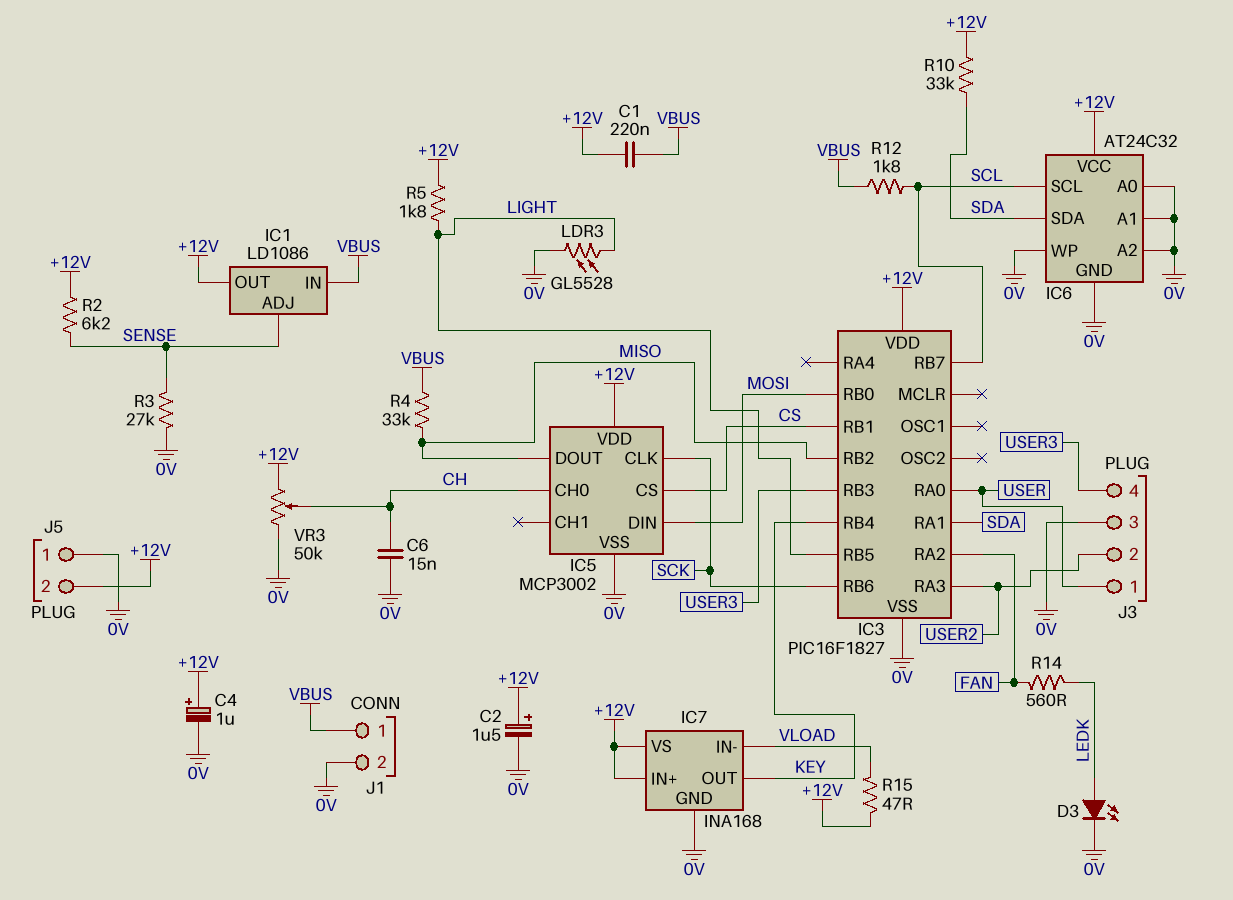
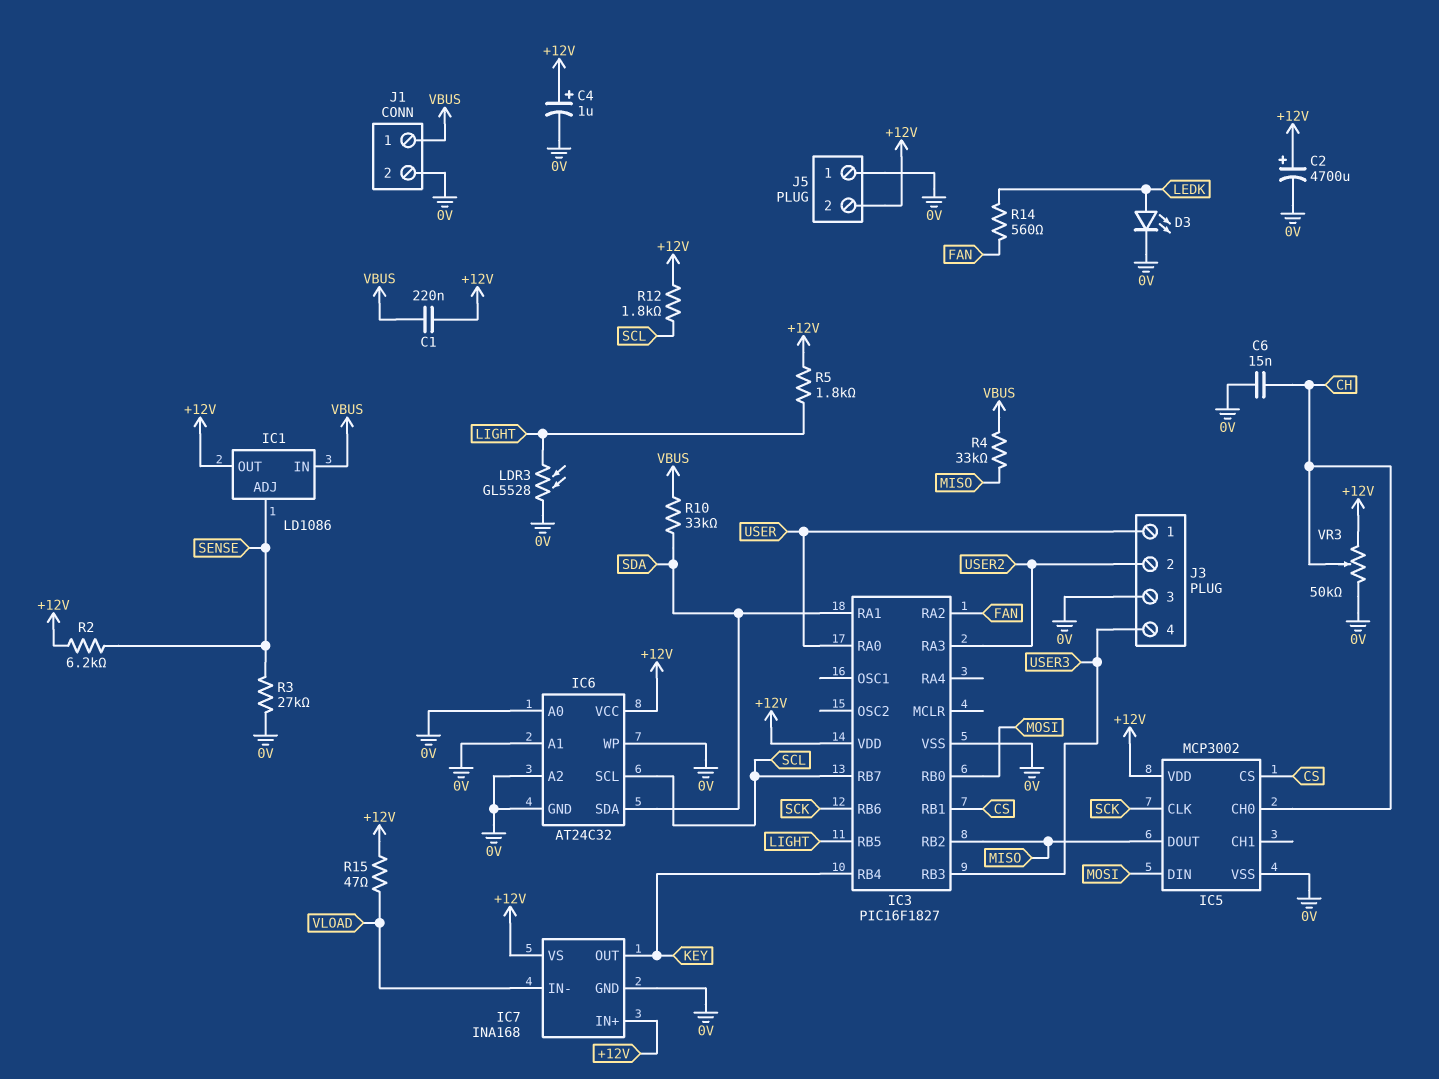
C2: 1.5uF (plus +12V, minus 0V) -> 4700uF (plus +12V, minus 0V)
R10: 33k (+12V, SDA) -> 33k (SDA, VBUS)
R12: 1.8k (SCL, VBUS) -> 1.8k (+12V, SCL)

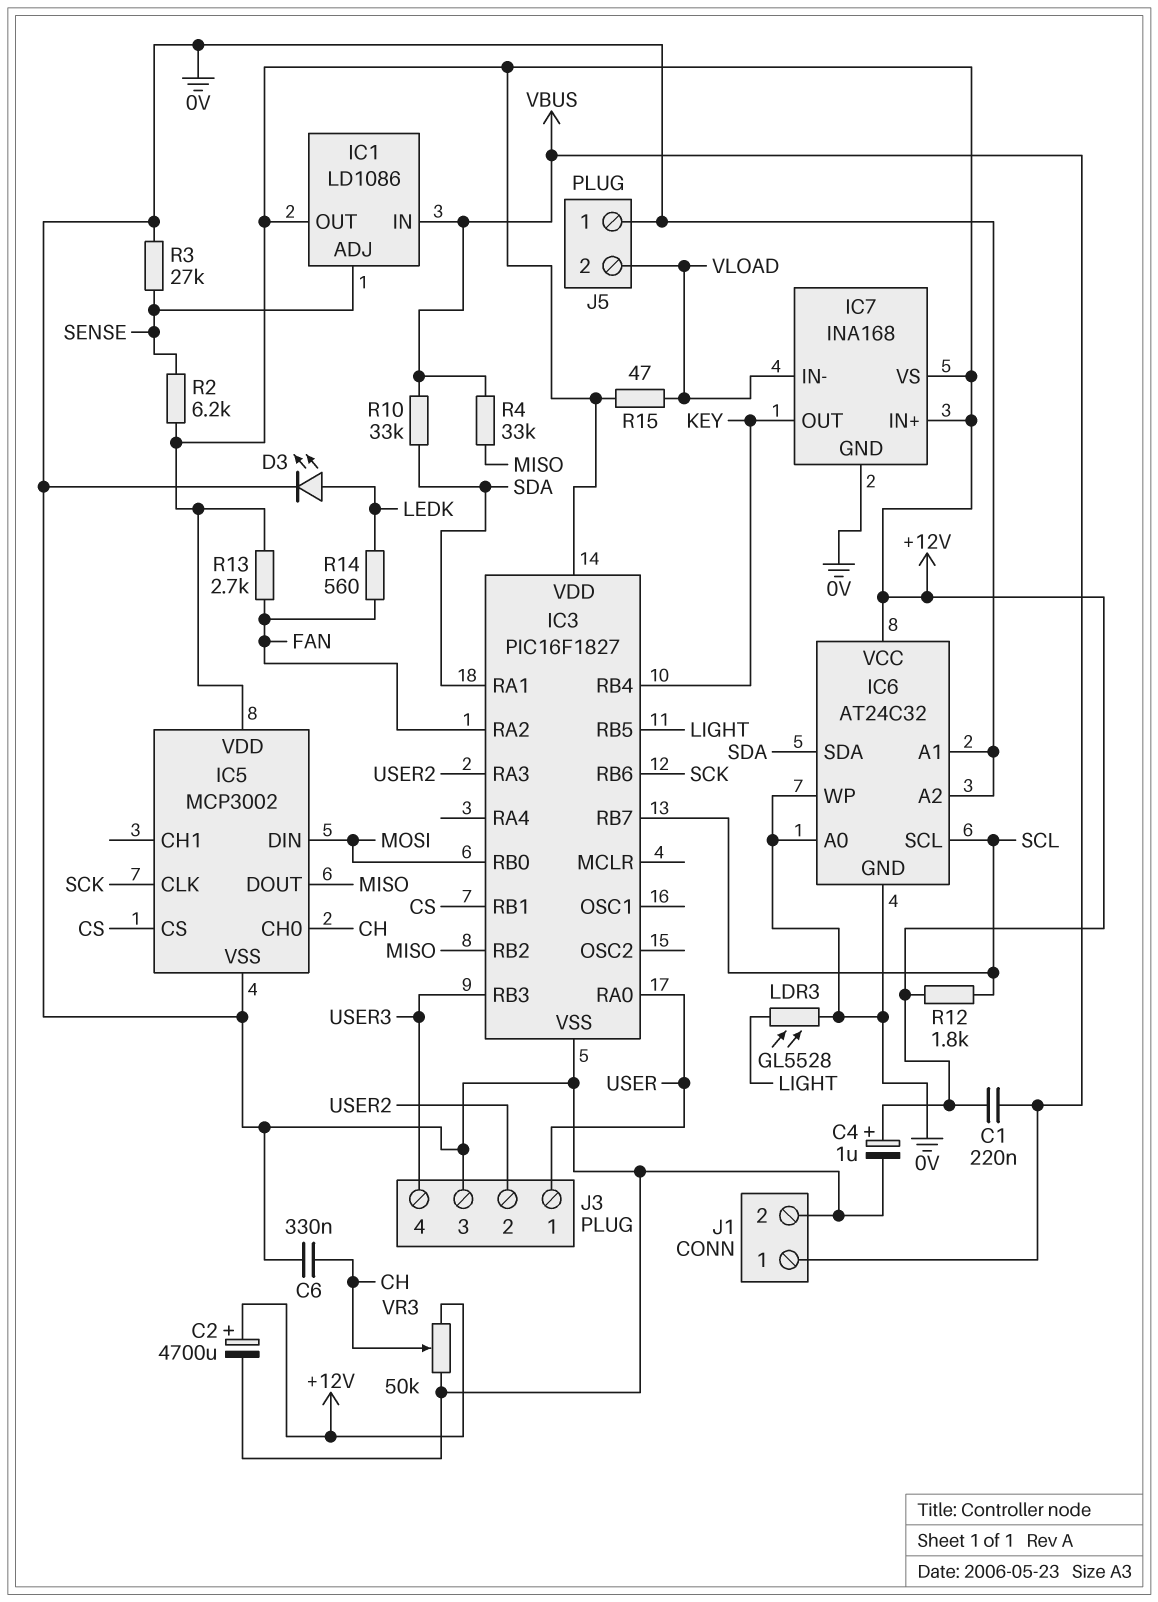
C6: 15nF (0V, CH) -> 330nF (0V, CH)
J5 pin 2: +12V -> VLOAD
R5: 1.8k (+12V, LIGHT) -> none
R13: none -> 2.7k (+12V, FAN)

